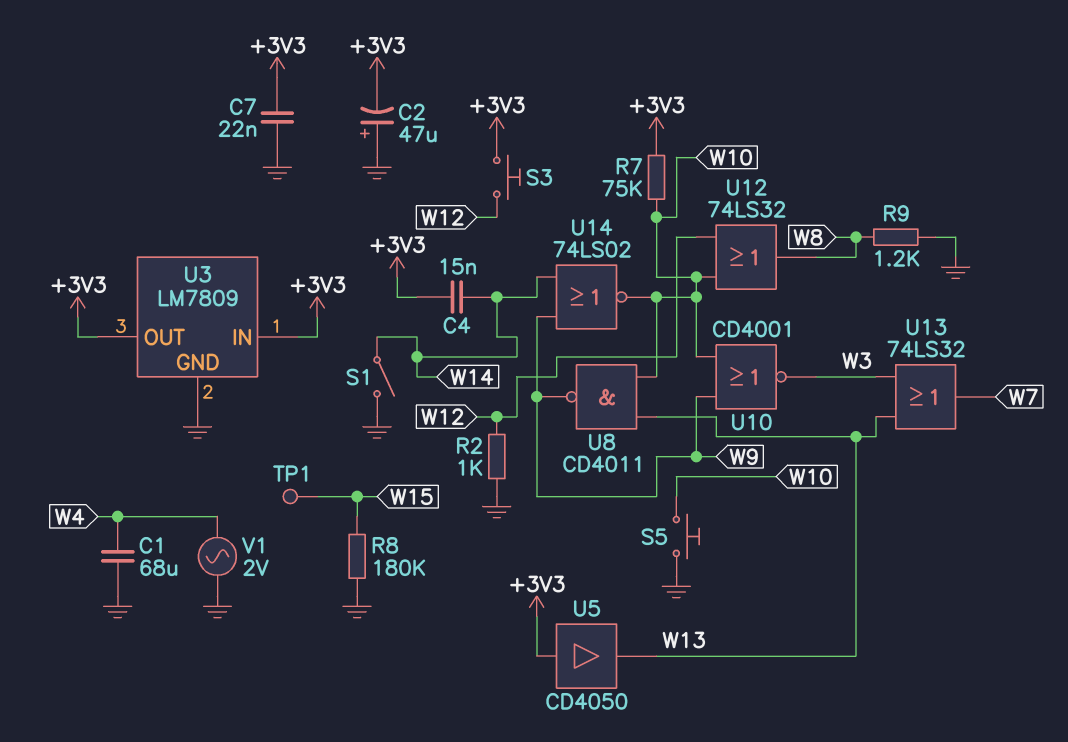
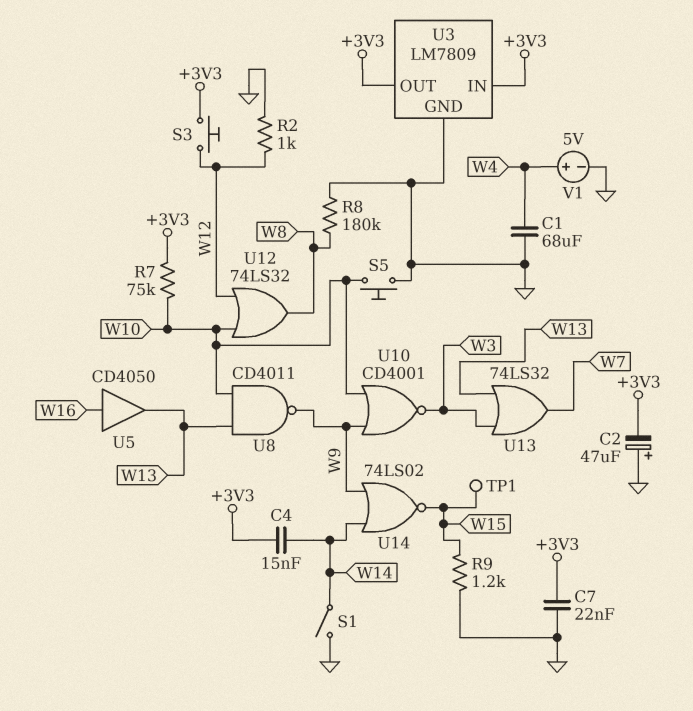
R8: 180k (GND, W15) -> 180k (GND, W8)
R9: 1.2k (GND, W8) -> 1.2k (GND, W15)
U5: buffer CD4050 (in +3V3, out W13) -> buffer CD4050 (in W16, out W13)
U14: NOR 74LS02 (in W9, in W14, out W10) -> NOR 74LS02 (in W9, in W14, out W15)
V1: AC 2V (GND, W4) -> 5V (plus W4, minus GND)

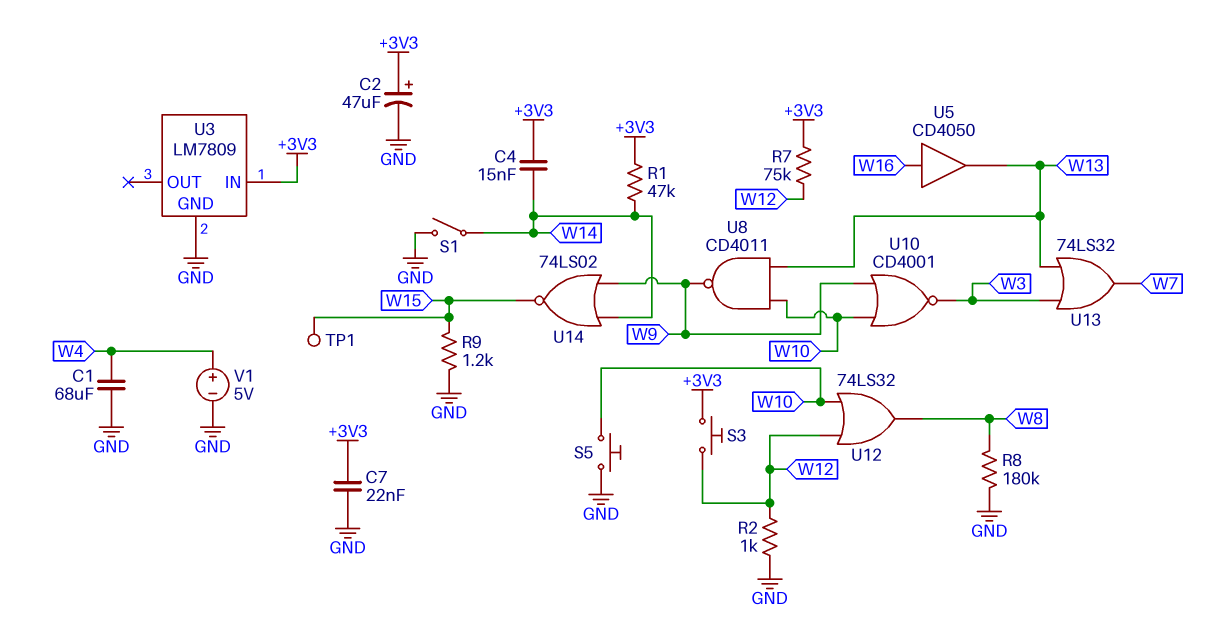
C2: 47uF (plus GND, minus +3V3) -> 47uF (plus +3V3, minus GND)
R1: none -> 47k (+3V3, W14)
R7: 75k (+3V3, W10) -> 75k (+3V3, W12)
U3 pin OUT: +3V3 -> none

